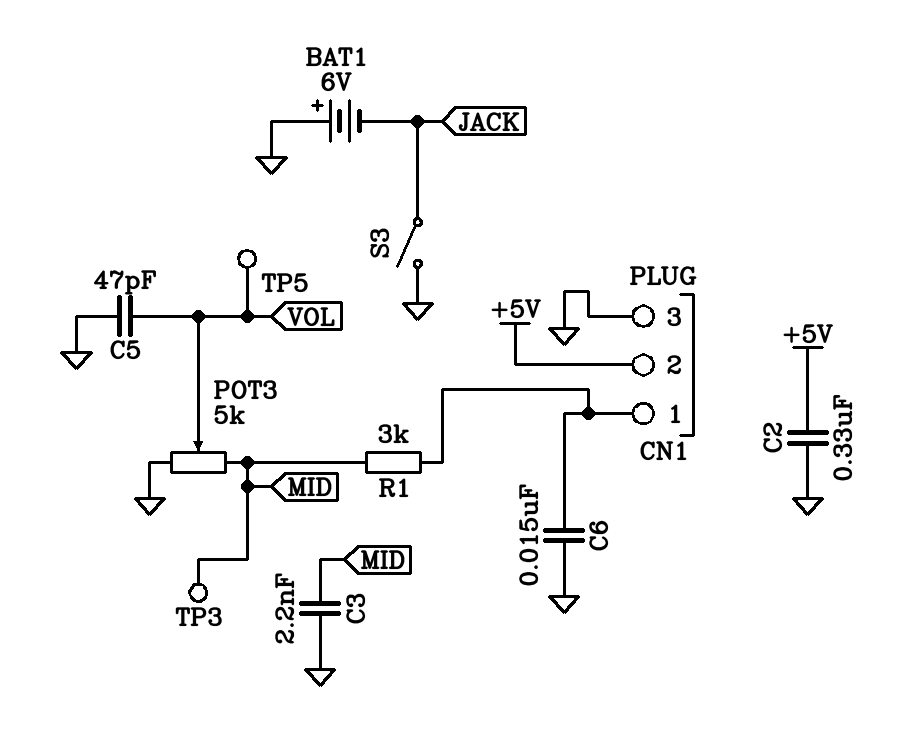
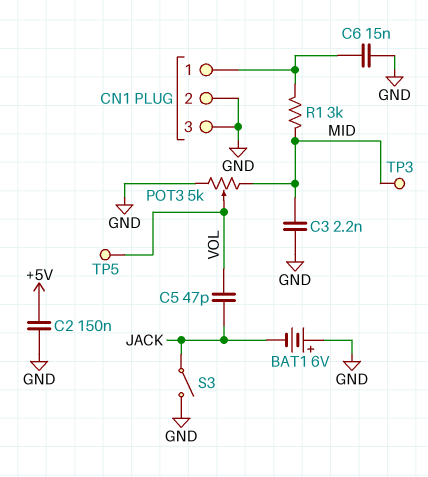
C2: 330nF (+5V, GND) -> 150nF (+5V, GND)
C5: 47pF (GND, VOL) -> 47pF (JACK, VOL)
CN1 pin 2: +5V -> GND

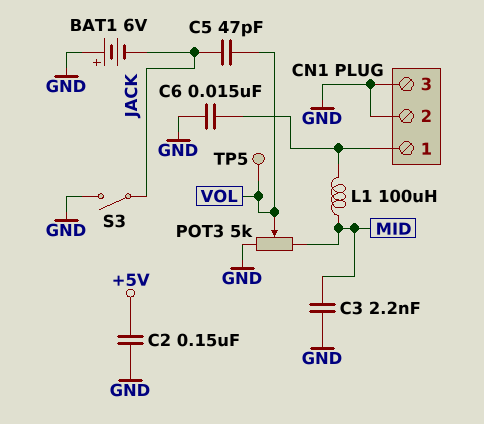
L1: none -> 100uH (CN1/1, MID)
R1: 3k (CN1/1, MID) -> none
TP3: test point (MID) -> none

